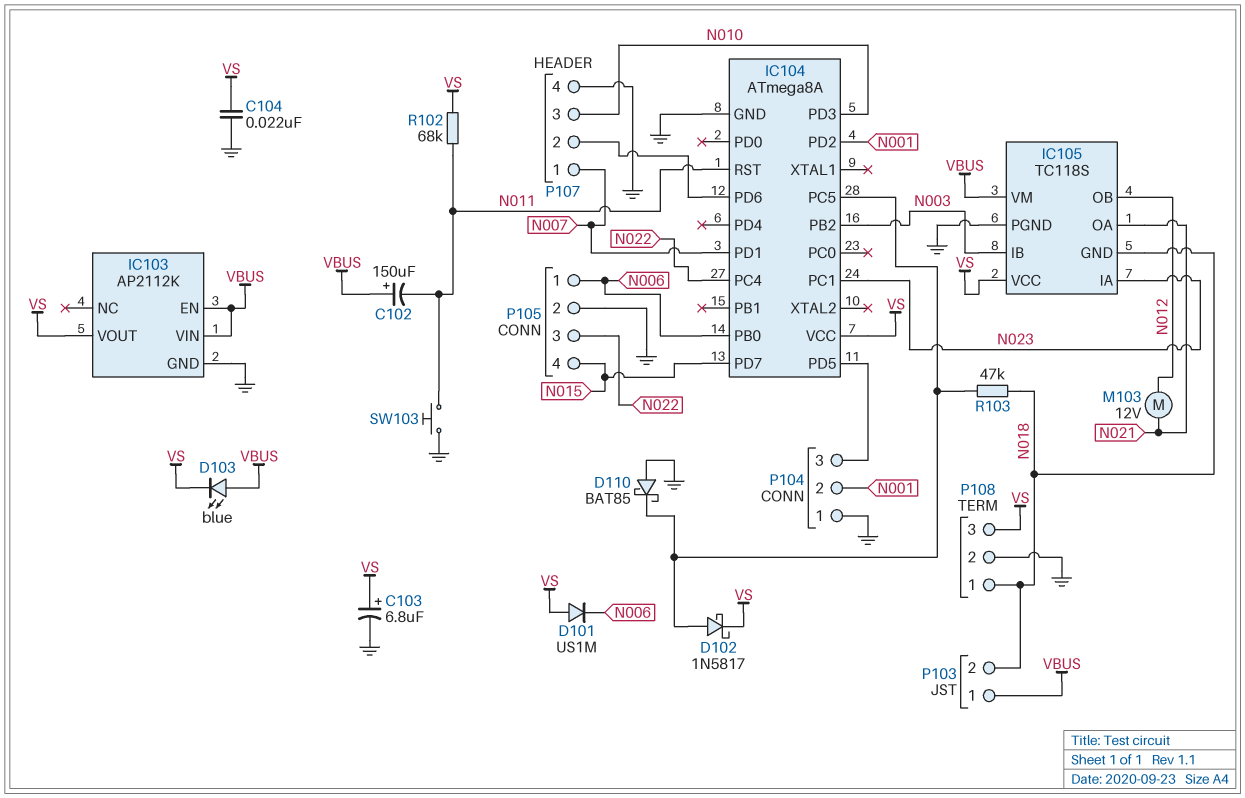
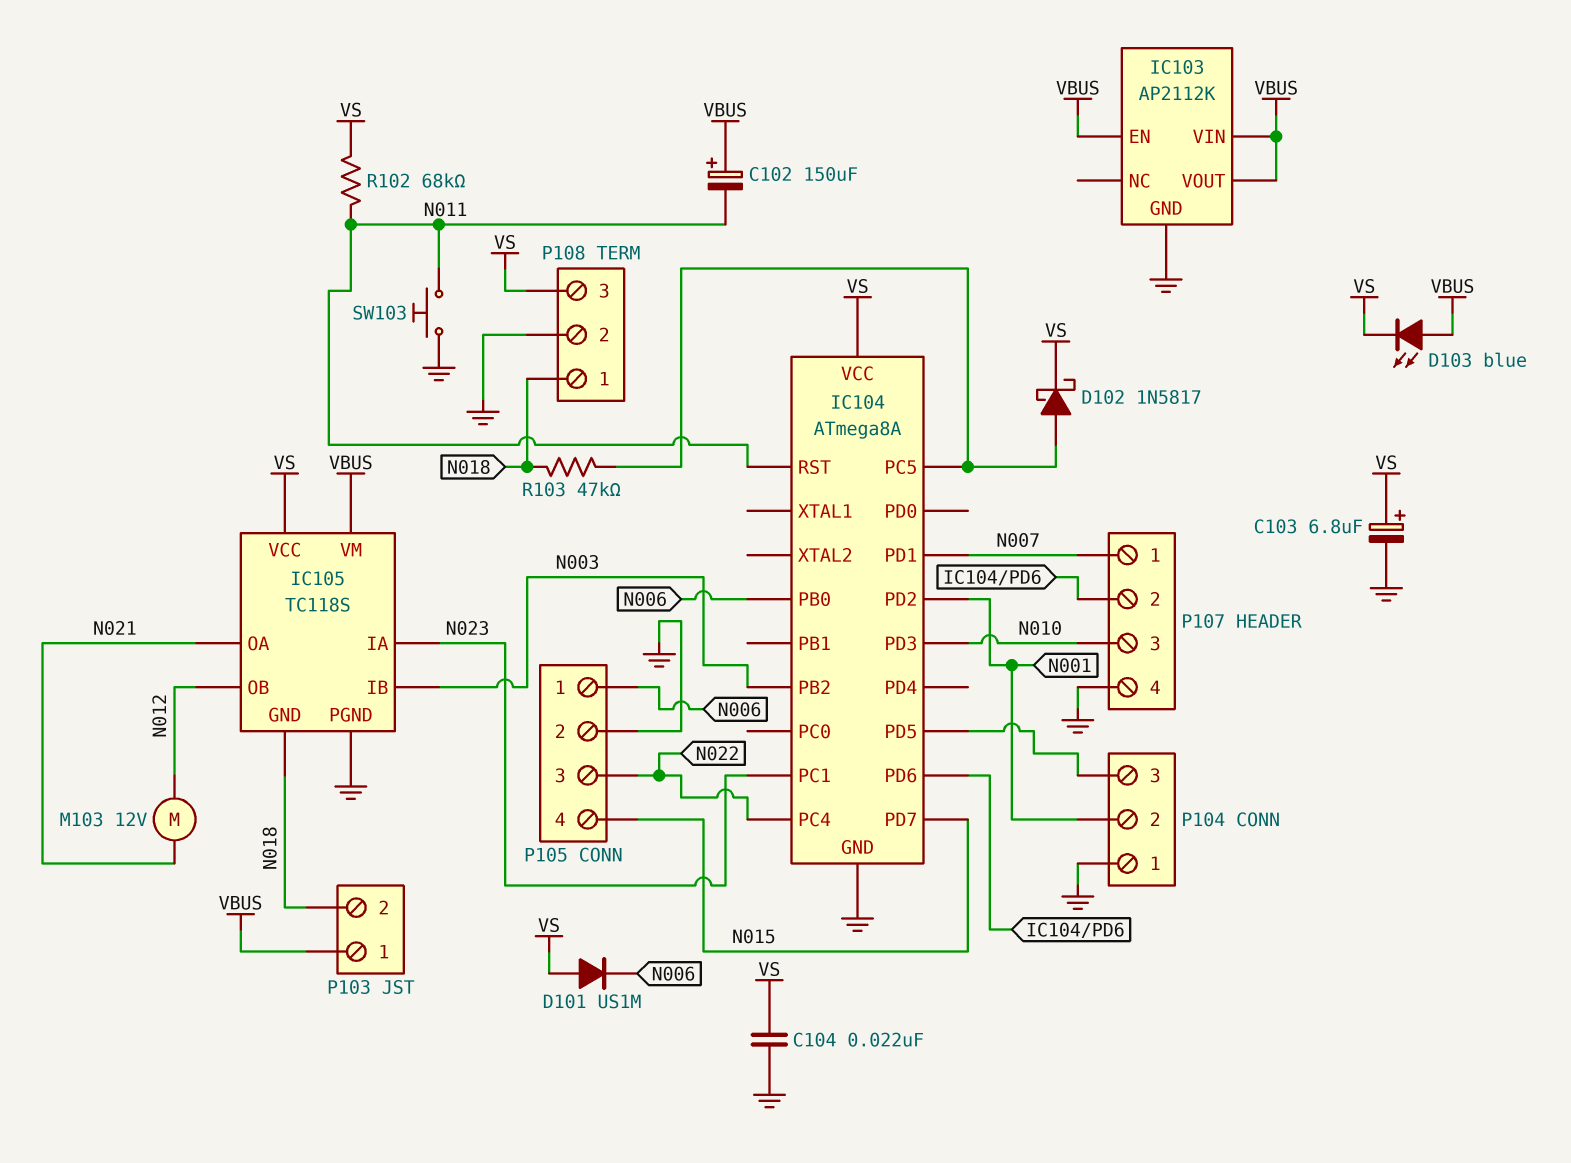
D110: schottky BAT85 (A GND, K IC104/PC5) -> none
IC103 pin VOUT: VS -> VBUS

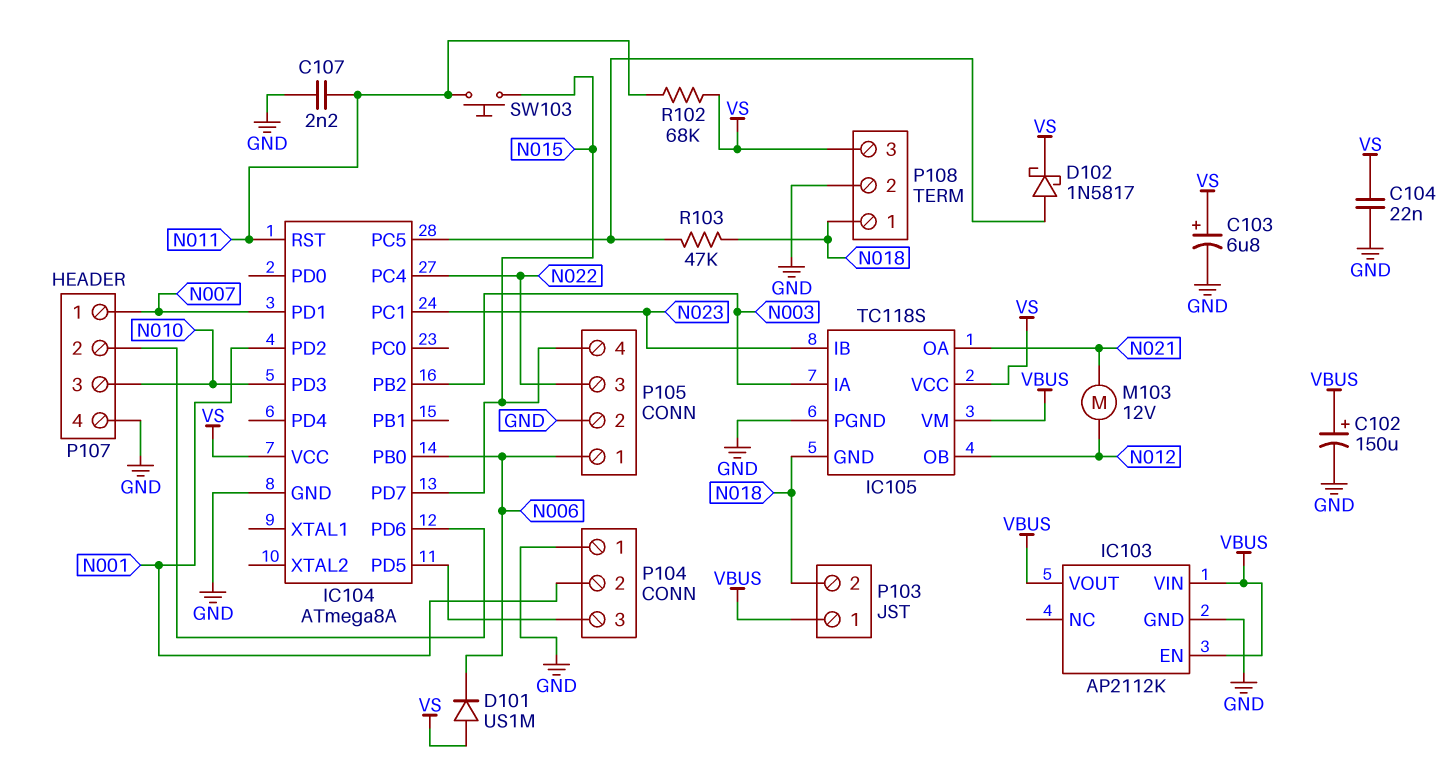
C102: 150uF (plus VBUS, minus N011) -> 150uF (plus VBUS, minus GND)
C107: none -> 2.2nF (GND, N011)
D103: LED blue (A VBUS, K VS) -> none
IC105 pin IA: N023 -> N003
IC105 pin IB: N003 -> N023
SW103: button (GND, N011) -> button (N011, N015)

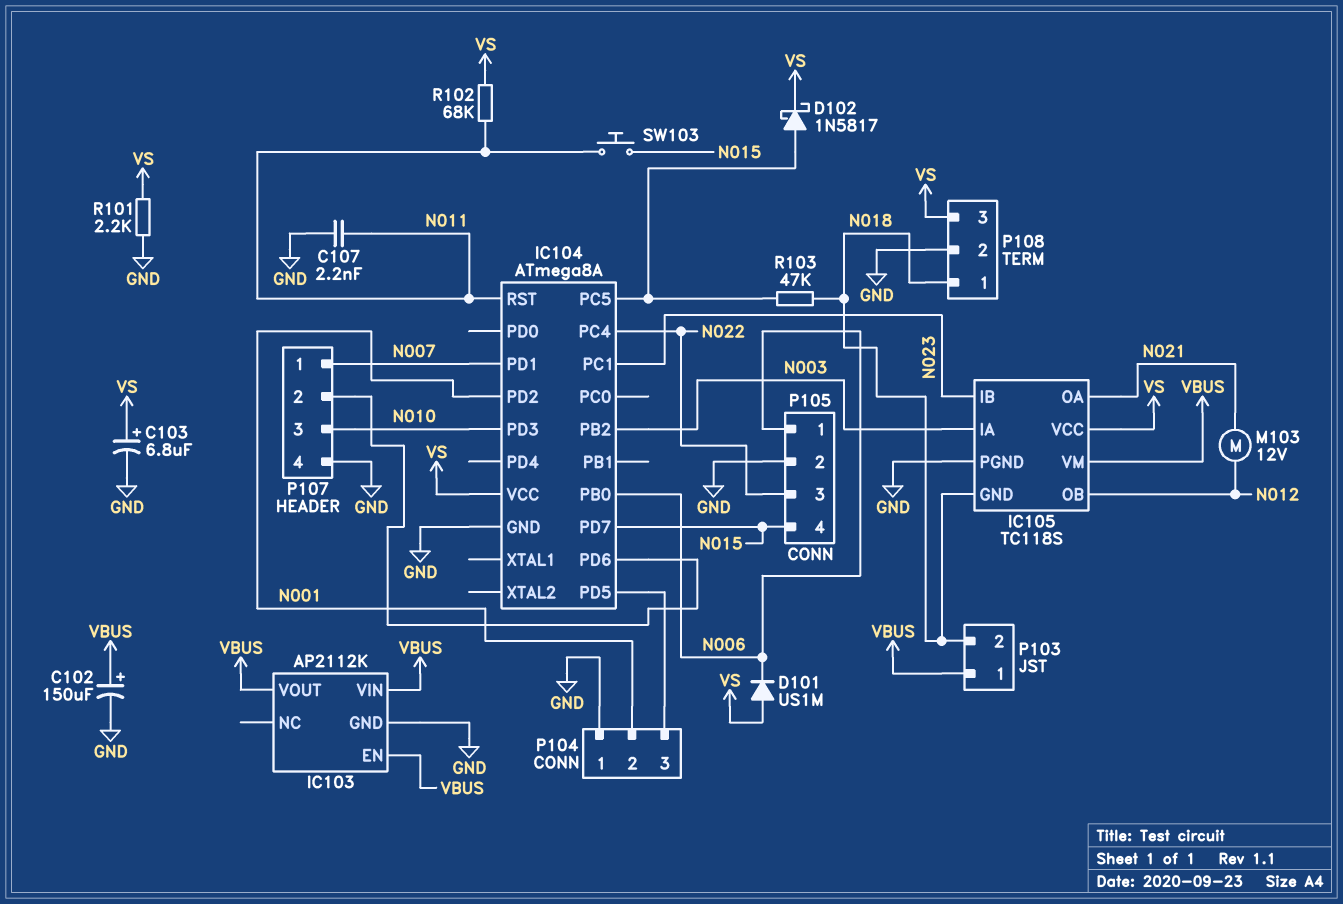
C104: 22nF (GND, VS) -> none
R101: none -> 2.2k (GND, VS)

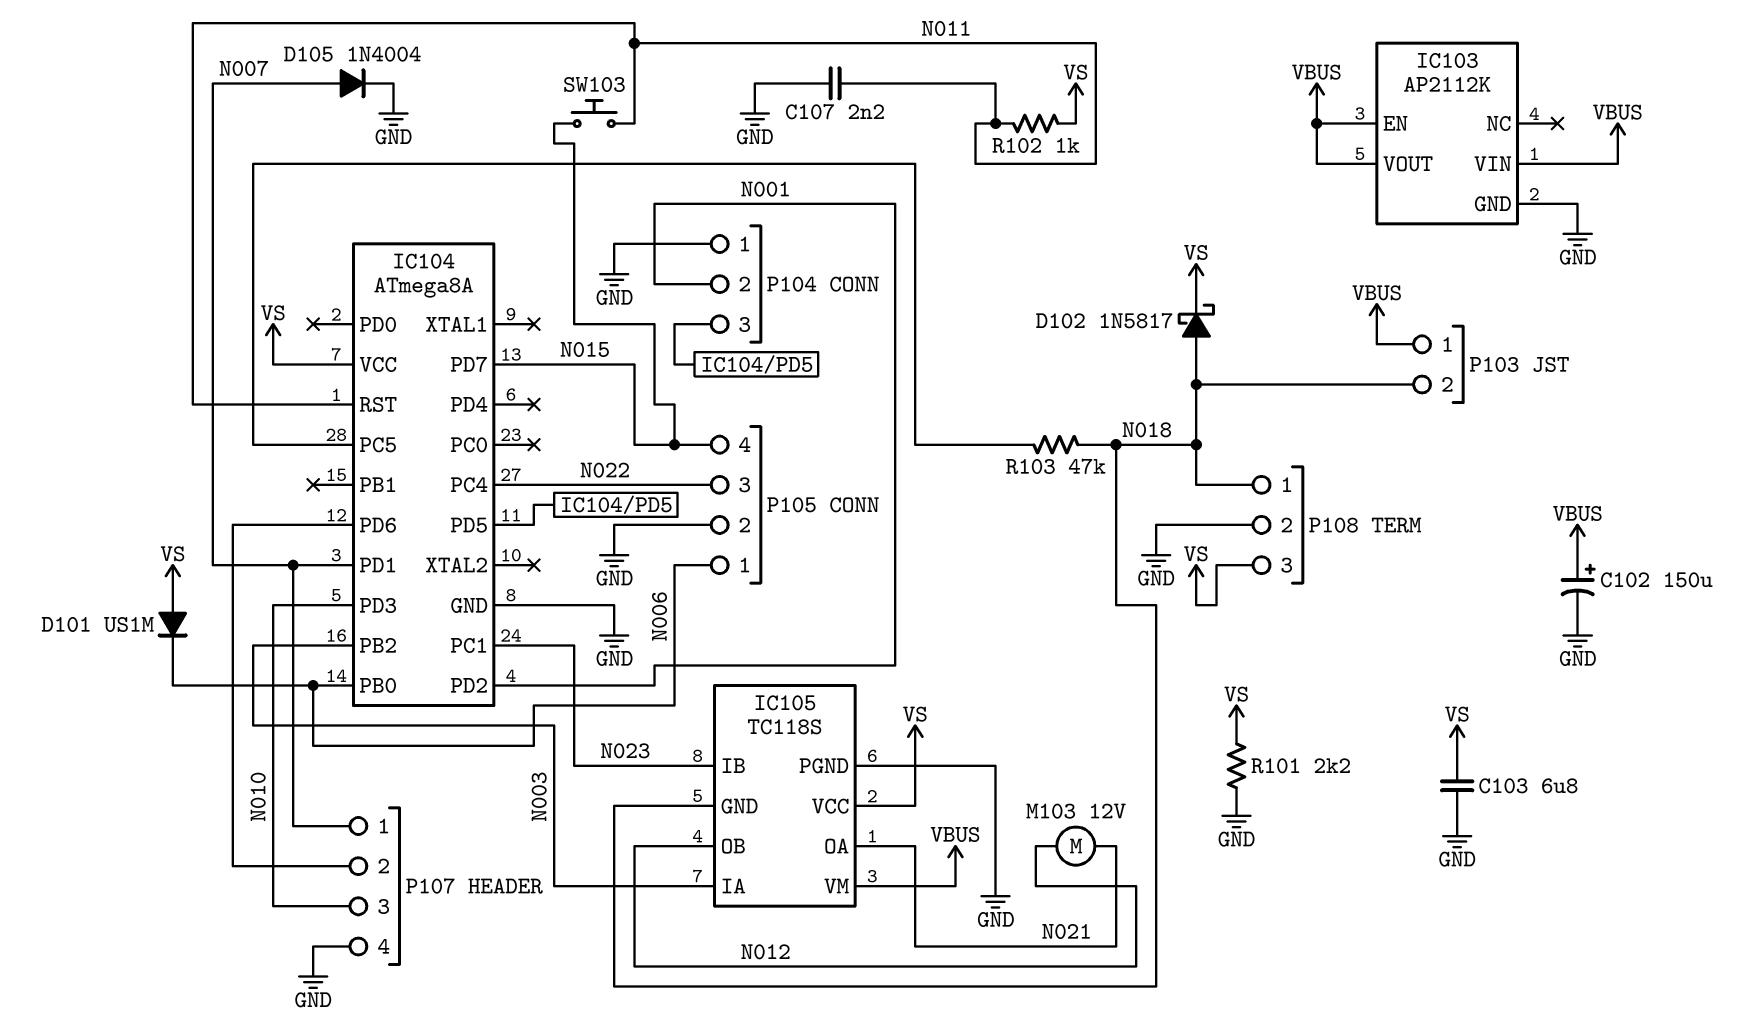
C103: 6.8uF (plus VS, minus GND) -> 6.8uF (GND, VS)
D102: schottky 1N5817 (A IC104/PC5, K VS) -> schottky 1N5817 (A N018, K VS)
D105: none -> diode 1N4004 (A N007, K GND)
R102: 68k (N011, VS) -> 1k (N011, VS)

